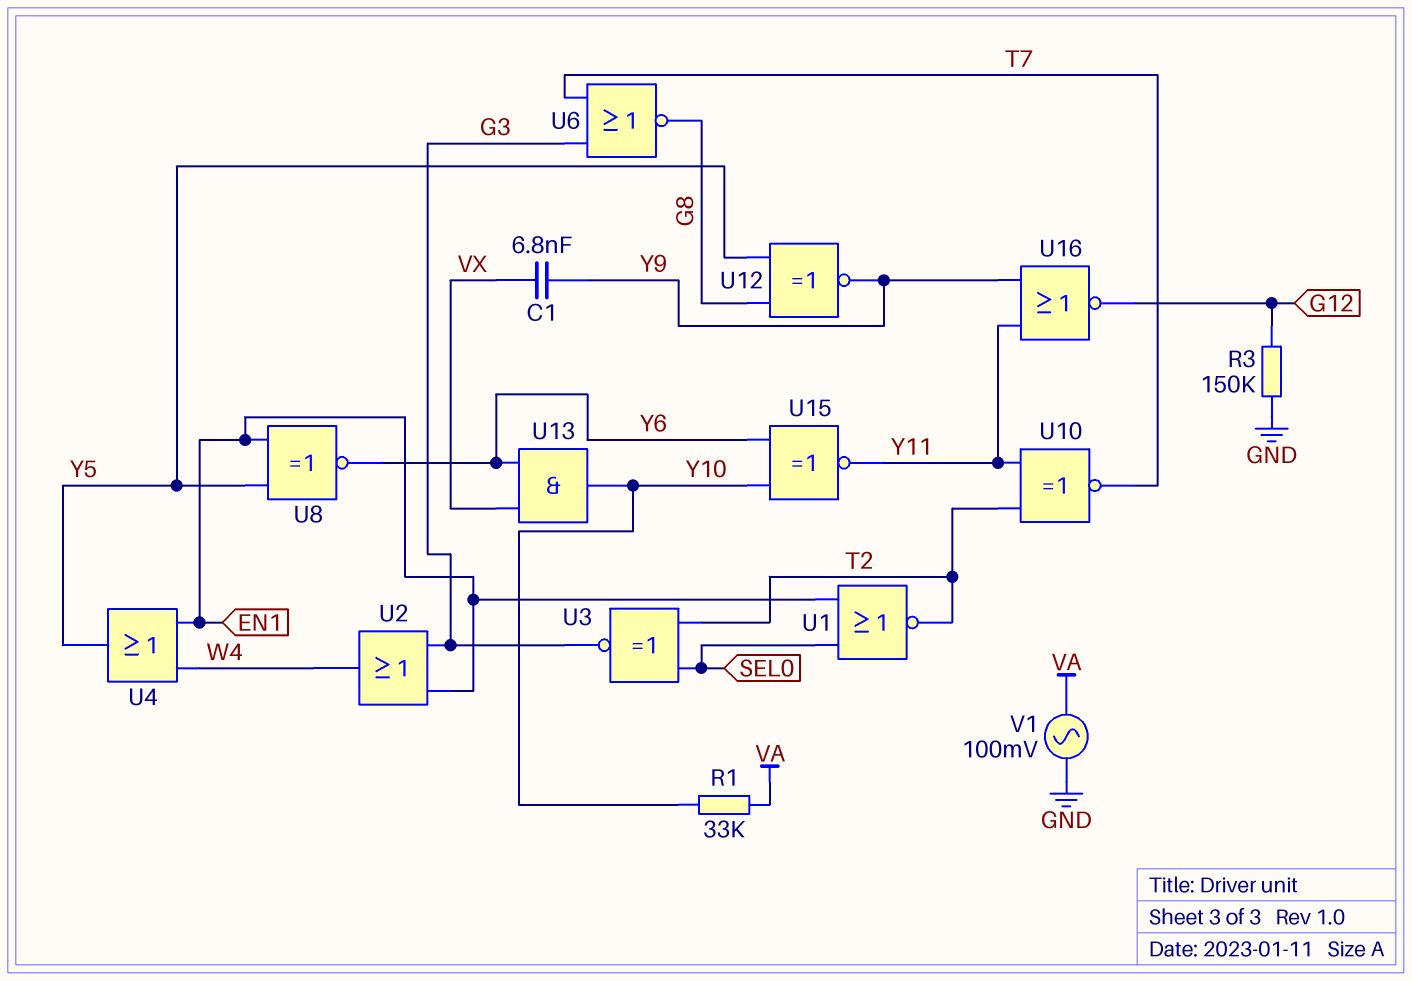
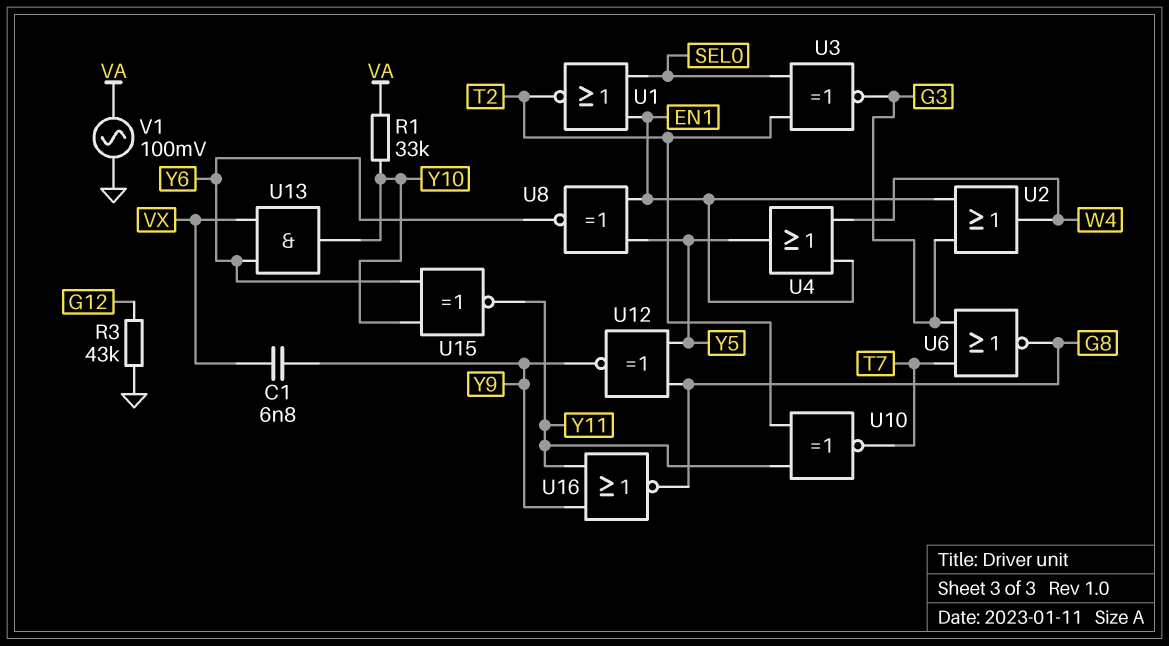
R3: 150k (G12, GND) -> 43k (G12, GND)
U16: NOR (in Y9, in Y11, out G12) -> NOR (in Y9, in Y11, out G8)

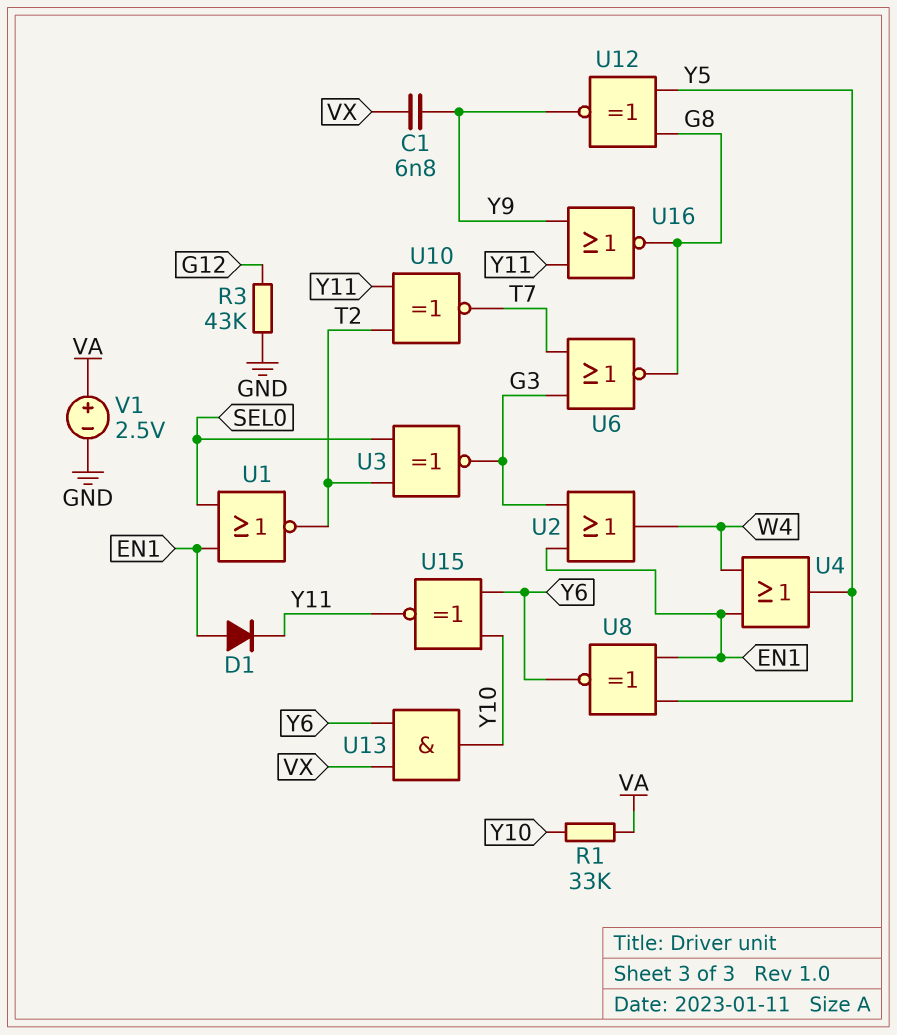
D1: none -> diode (A EN1, K Y11)
V1: AC 100mV (GND, VA) -> 2.5V (plus VA, minus GND)

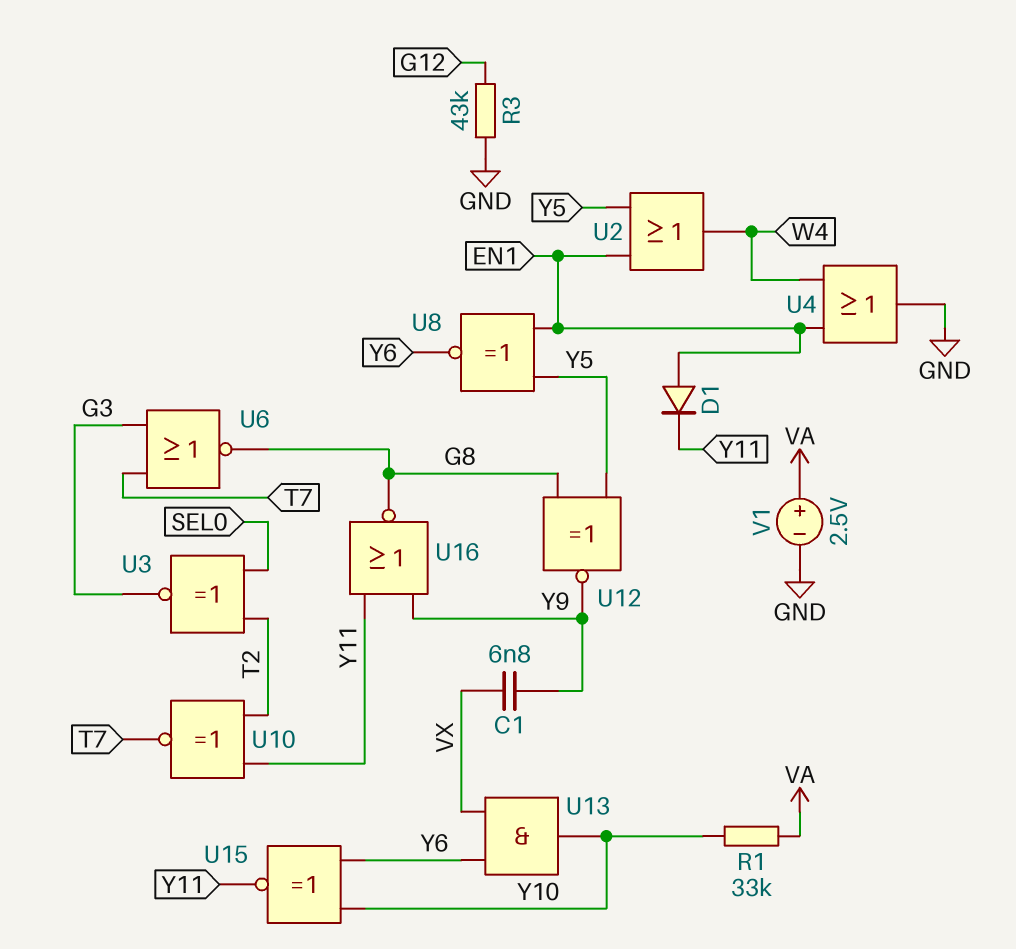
U1: NOR (in EN1, in SEL0, out T2) -> none
U2: OR (in EN1, in G3, out W4) -> OR (in EN1, in Y5, out W4)
U4: OR (in EN1, in W4, out Y5) -> OR (in EN1, in W4, out GND)

